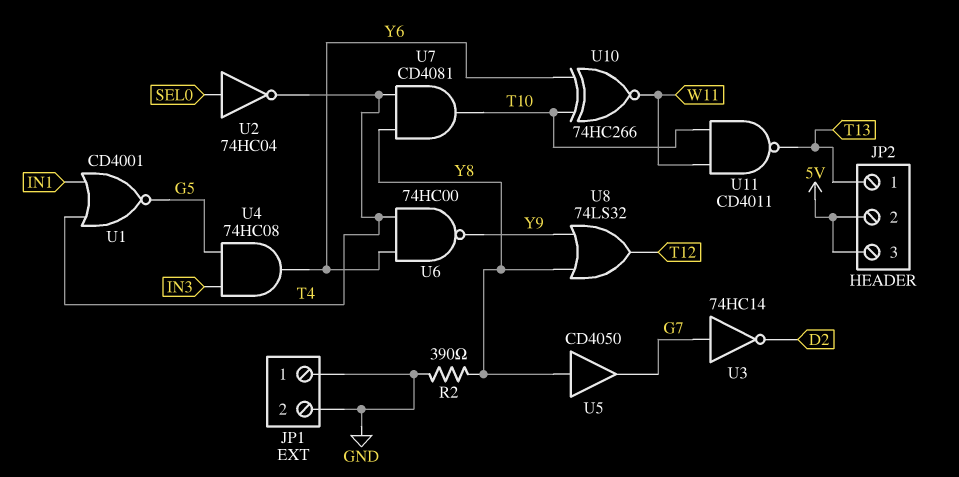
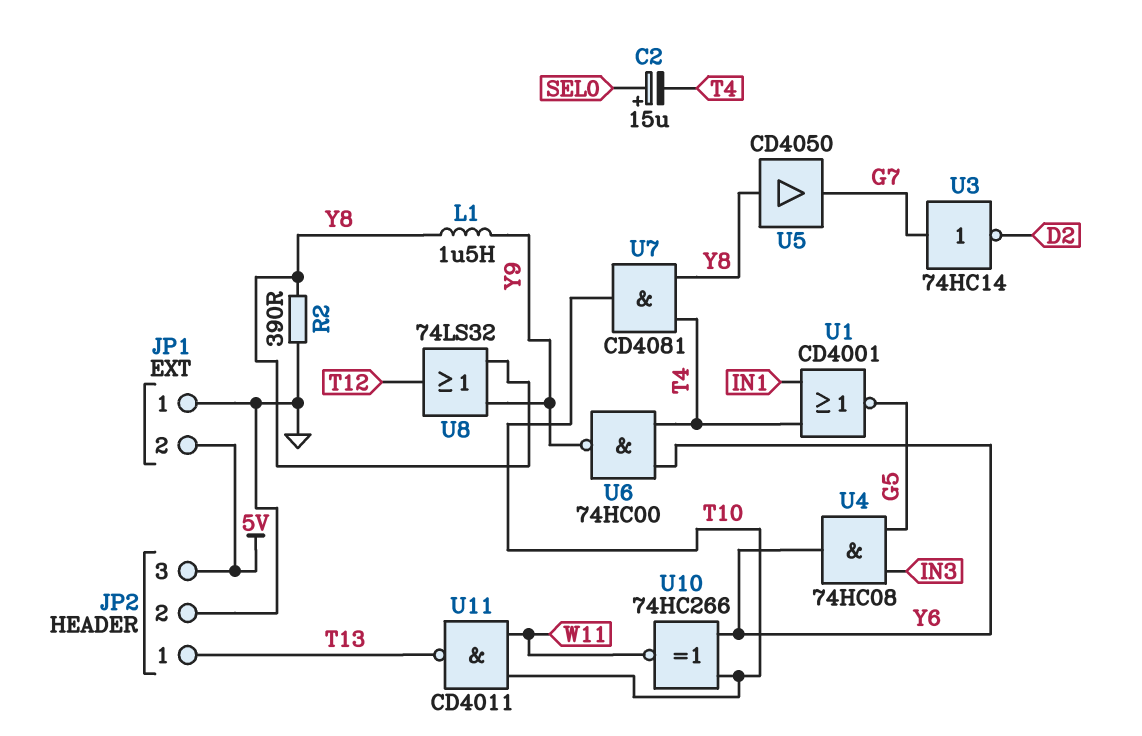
C2: none -> 15uF (plus SEL0, minus T4)
JP1 pin 2: GND -> 5V
JP2 pin 2: 5V -> GND
L1: none -> 1.5uH (Y8, Y9)
U2: NOT 74HC04 (in SEL0, out T4) -> none

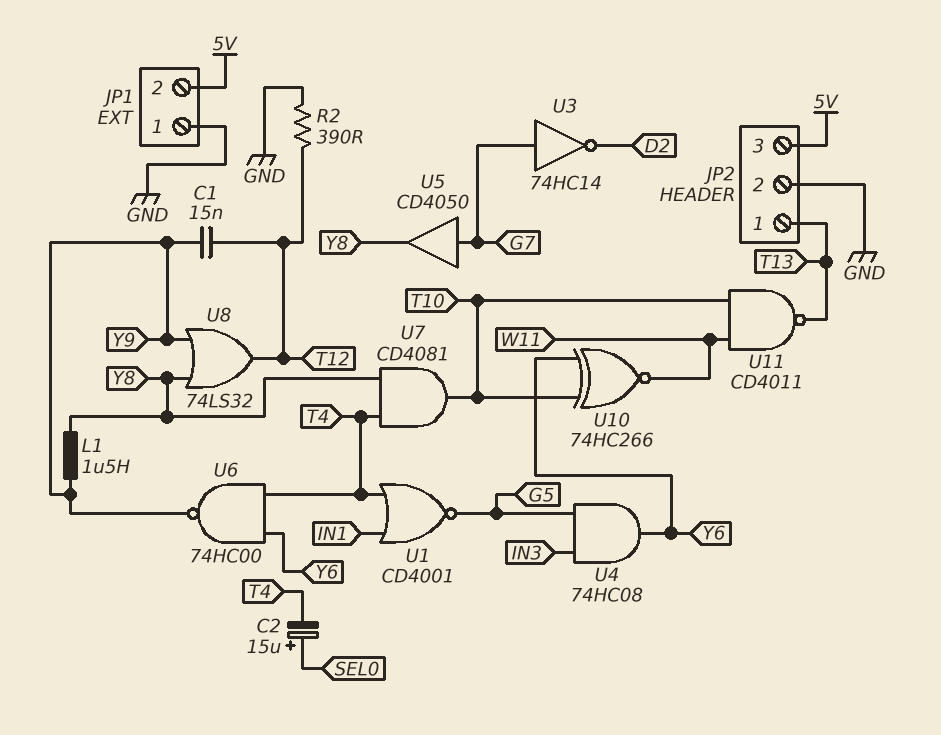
C1: none -> 15nF (T12, Y9)
R2: 390 (GND, Y8) -> 390 (GND, T12)
U5: buffer CD4050 (in Y8, out G7) -> buffer CD4050 (in G7, out Y8)

